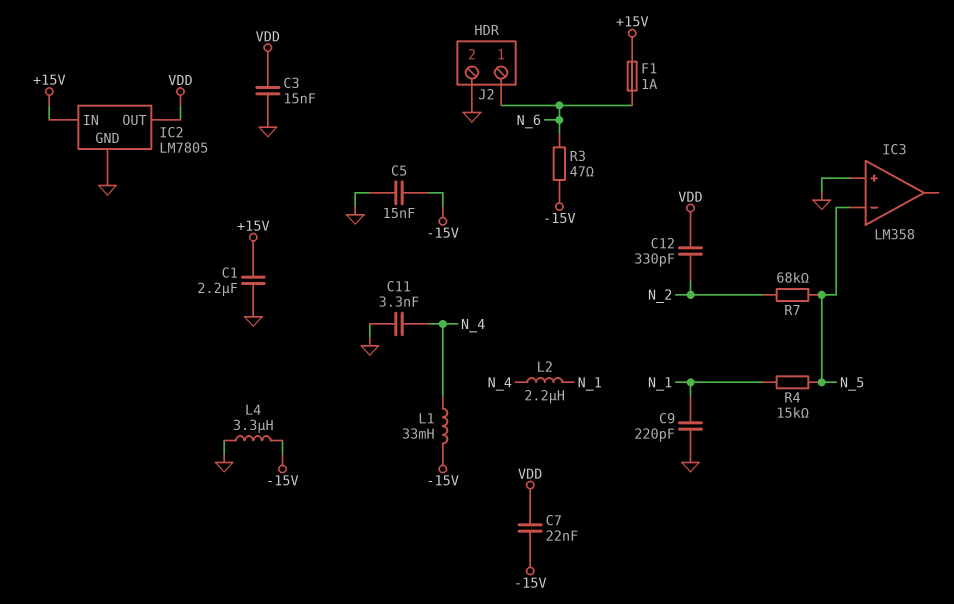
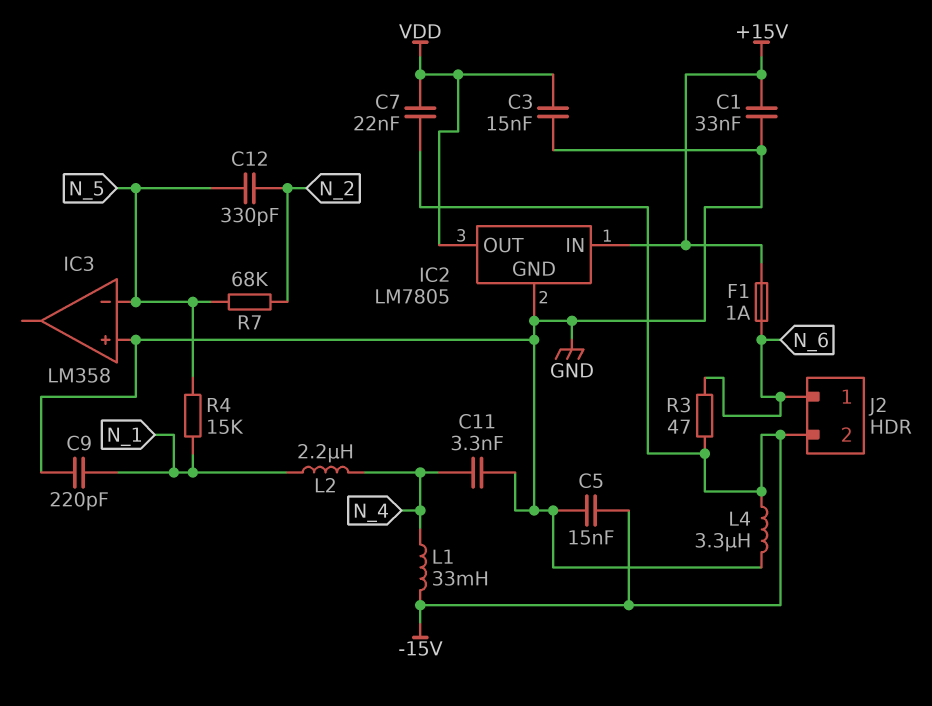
C1: 2.2uF (+15V, GND) -> 33nF (+15V, GND)
C12: 330pF (N_2, VDD) -> 330pF (N_2, N_5)
J2 pin 2: GND -> -15V

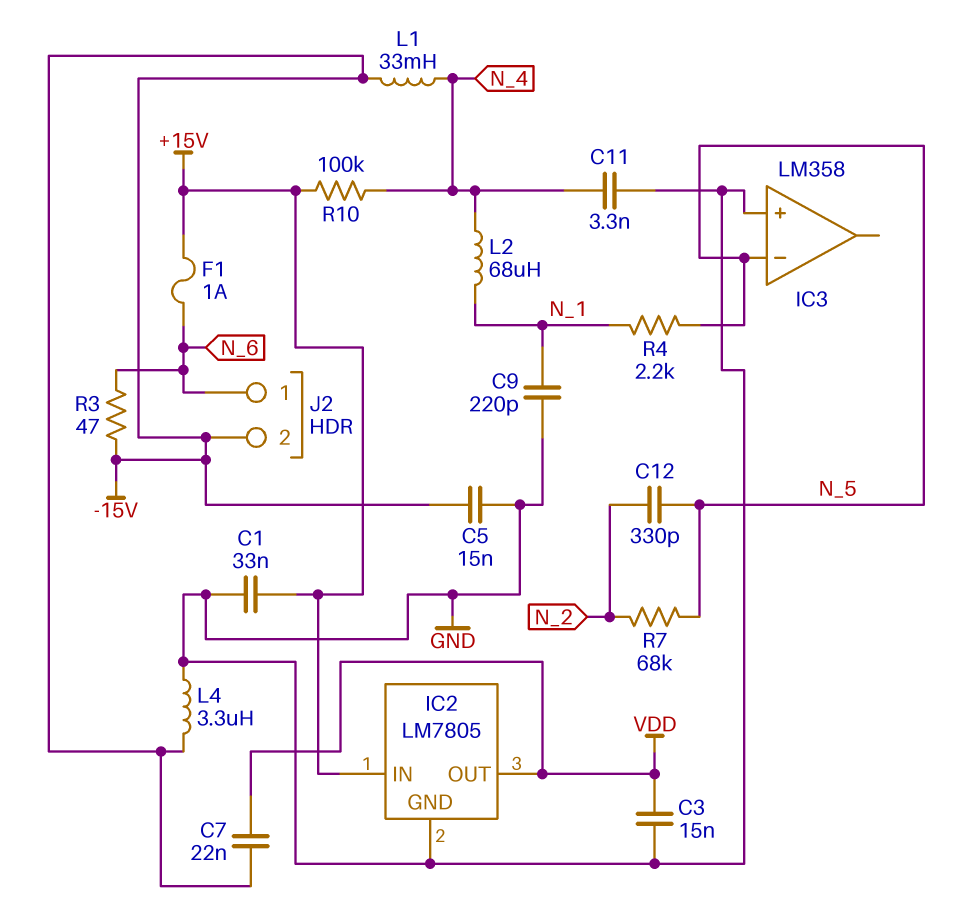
L2: 2.2uH (N_1, N_4) -> 68uH (N_1, N_4)
R4: 15k (N_1, N_5) -> 2.2k (N_1, N_5)
R10: none -> 100k (+15V, N_4)

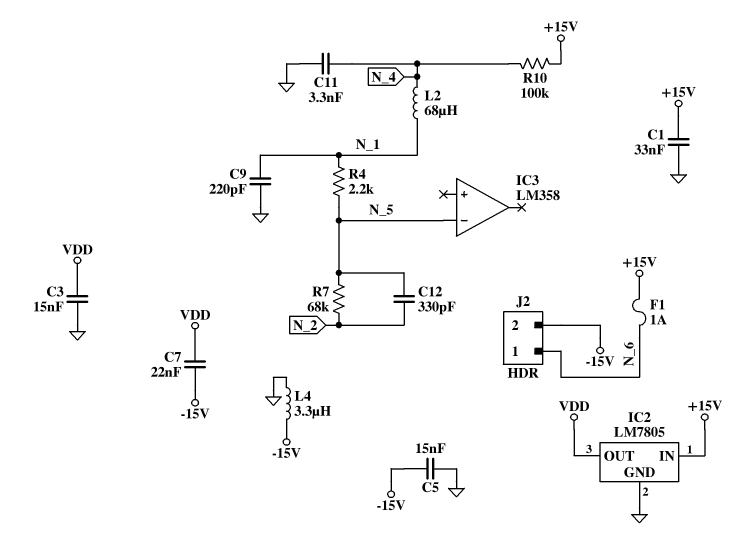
IC3 pin in+: GND -> none
L1: 33mH (-15V, N_4) -> none
R3: 47 (-15V, N_6) -> none

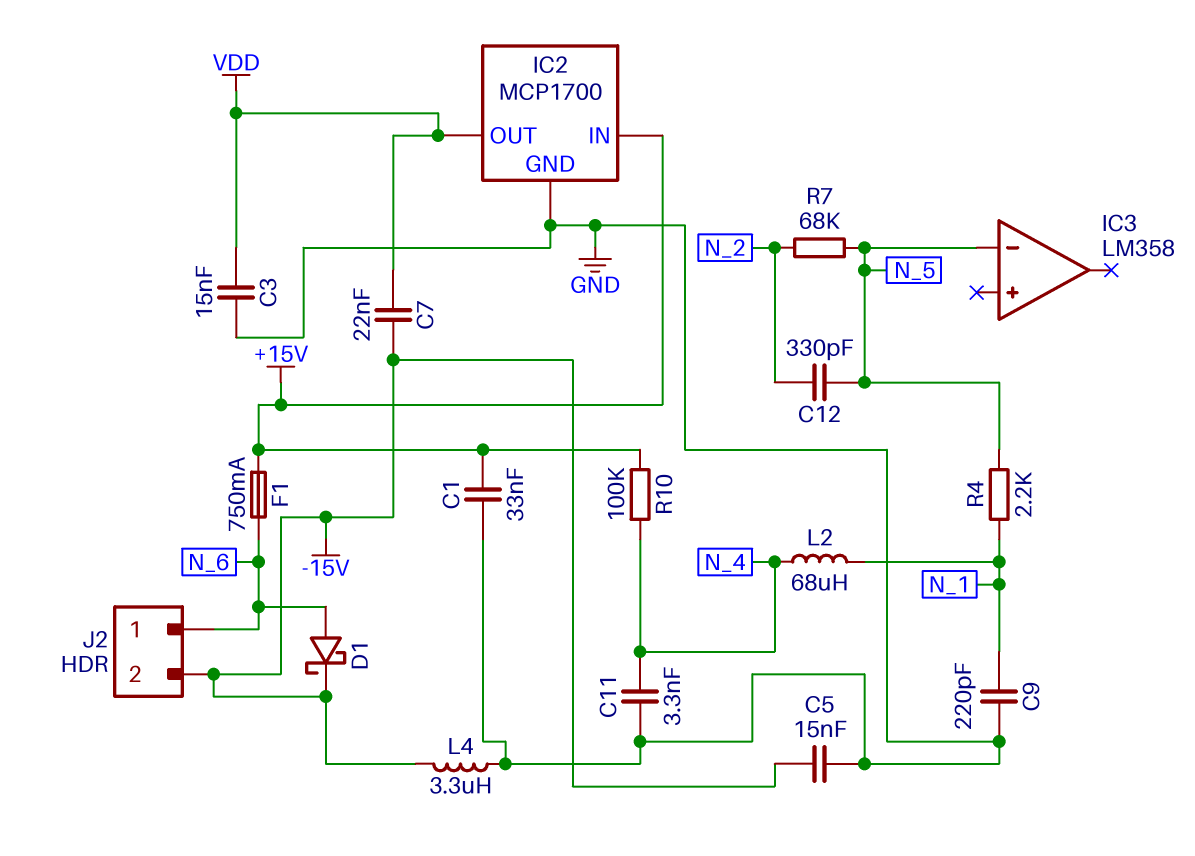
D1: none -> schottky (A N_6, K -15V)
F1: 1A (+15V, N_6) -> 750mA (+15V, N_6)
IC2: LM7805 -> MCP1700

